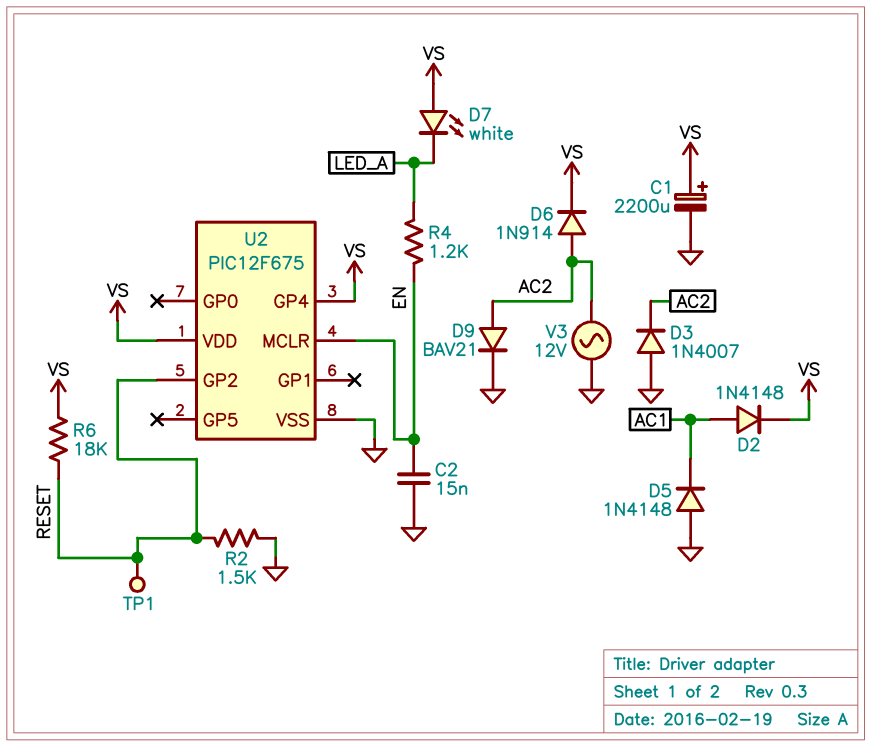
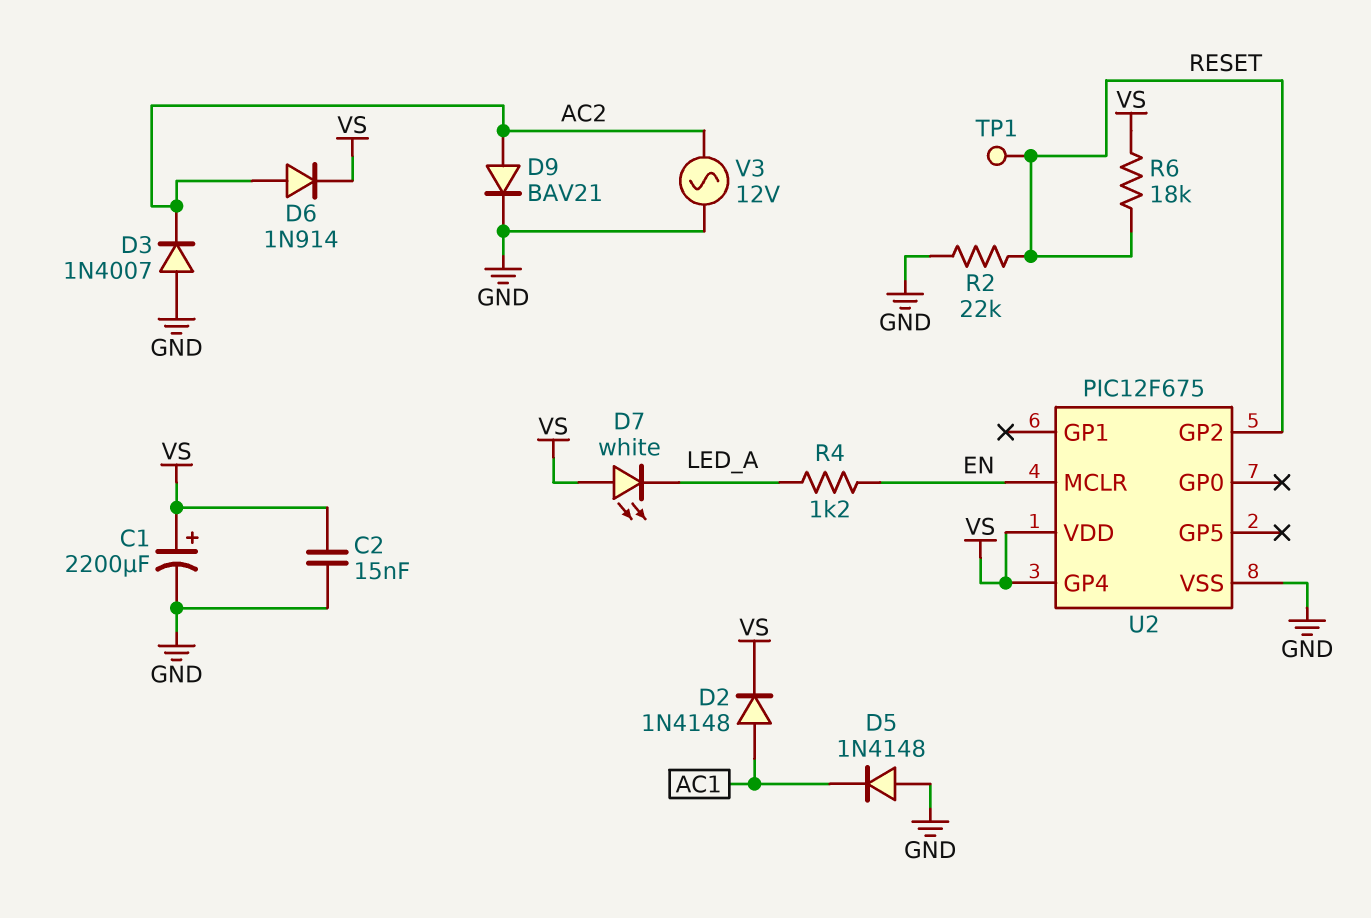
C2: 15nF (EN, GND) -> 15nF (GND, VS)
R2: 1.5k (GND, RESET) -> 22k (GND, RESET)

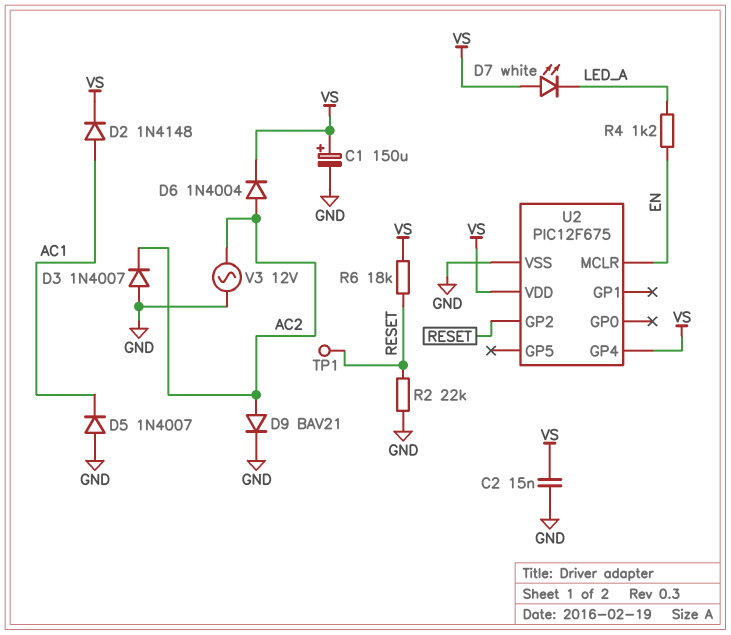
C1: 2200uF (plus VS, minus GND) -> 150uF (plus VS, minus GND)
D5: diode 1N4148 (A GND, K AC1) -> diode 1N4007 (A GND, K AC1)
D6: diode 1N914 (A AC2, K VS) -> diode 1N4004 (A AC2, K VS)

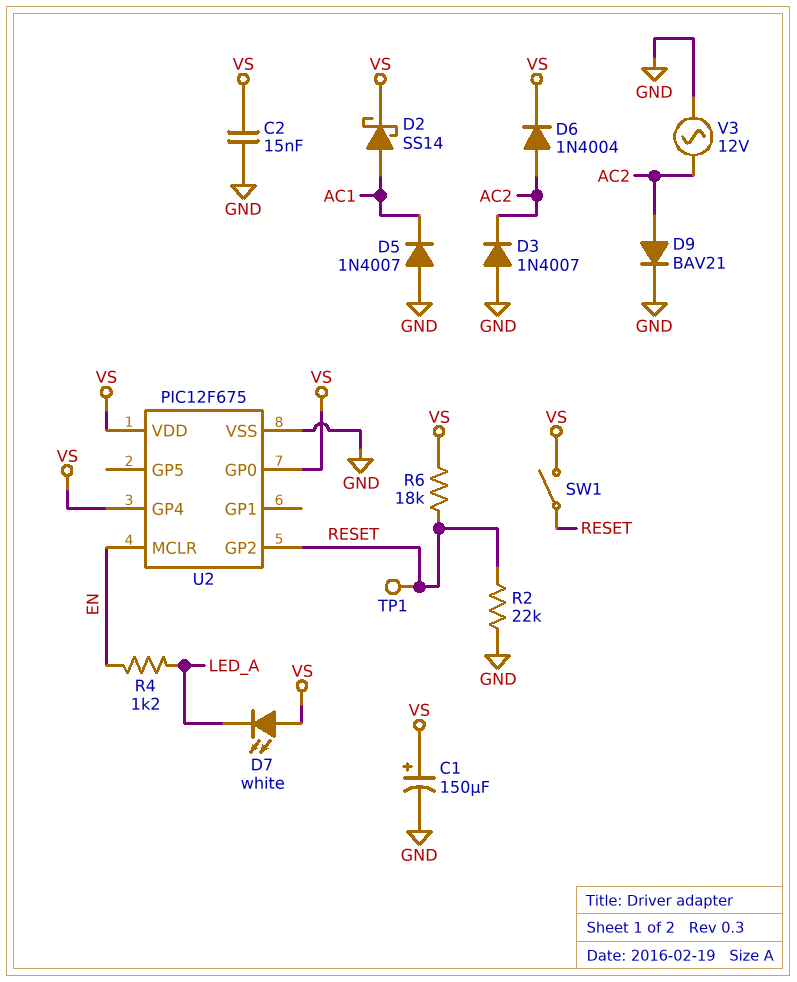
D2: diode 1N4148 (A AC1, K VS) -> schottky SS14 (A AC1, K VS)
SW1: none -> switch (RESET, VS)
U2 pin GP0: none -> VS

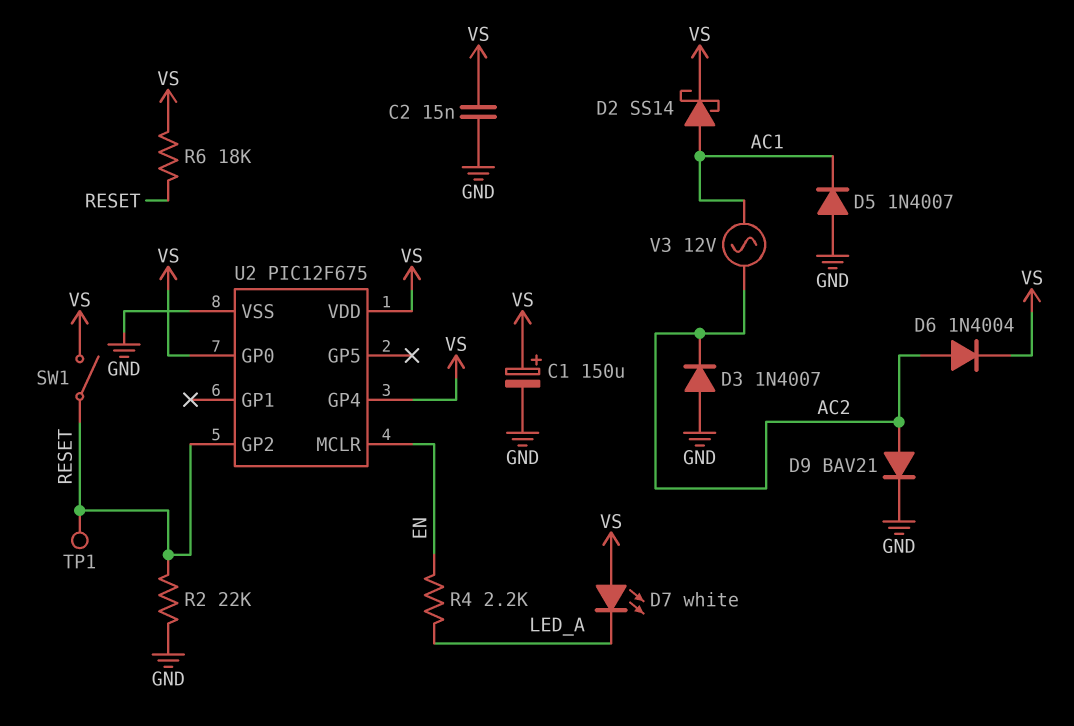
R4: 1.2k (EN, LED_A) -> 2.2k (EN, LED_A)
V3: AC 12V (AC2, GND) -> AC 12V (AC1, AC2)

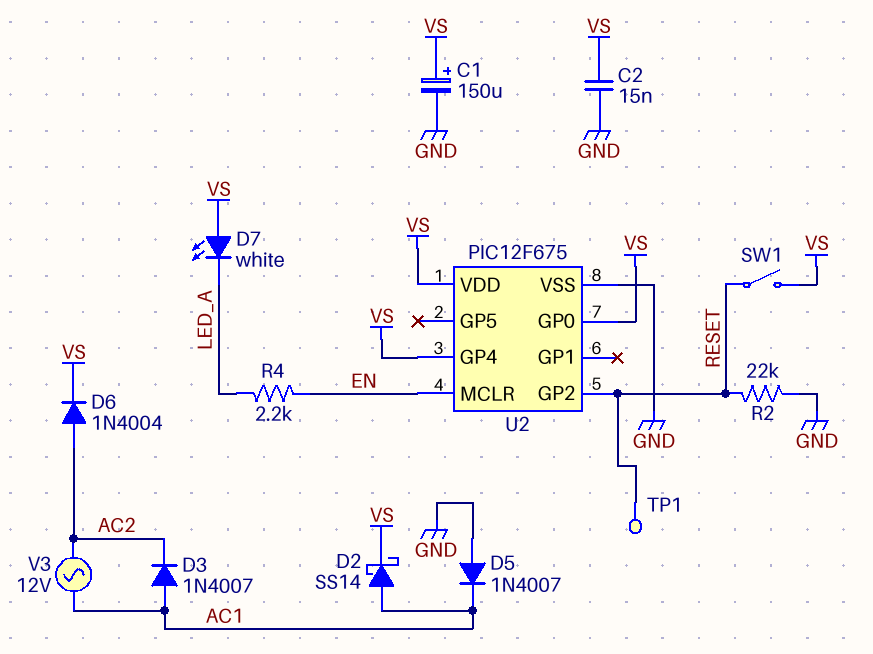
D3: diode 1N4007 (A GND, K AC2) -> diode 1N4007 (A AC1, K AC2)
D9: diode BAV21 (A AC2, K GND) -> none
R6: 18k (RESET, VS) -> none

